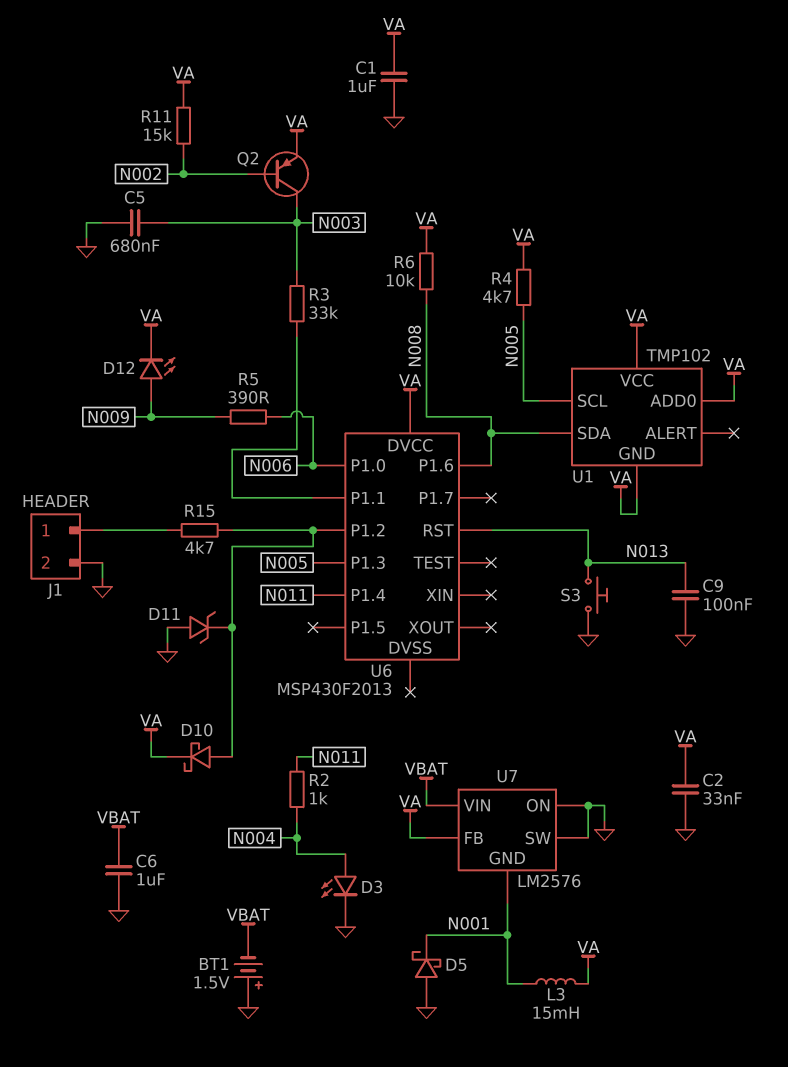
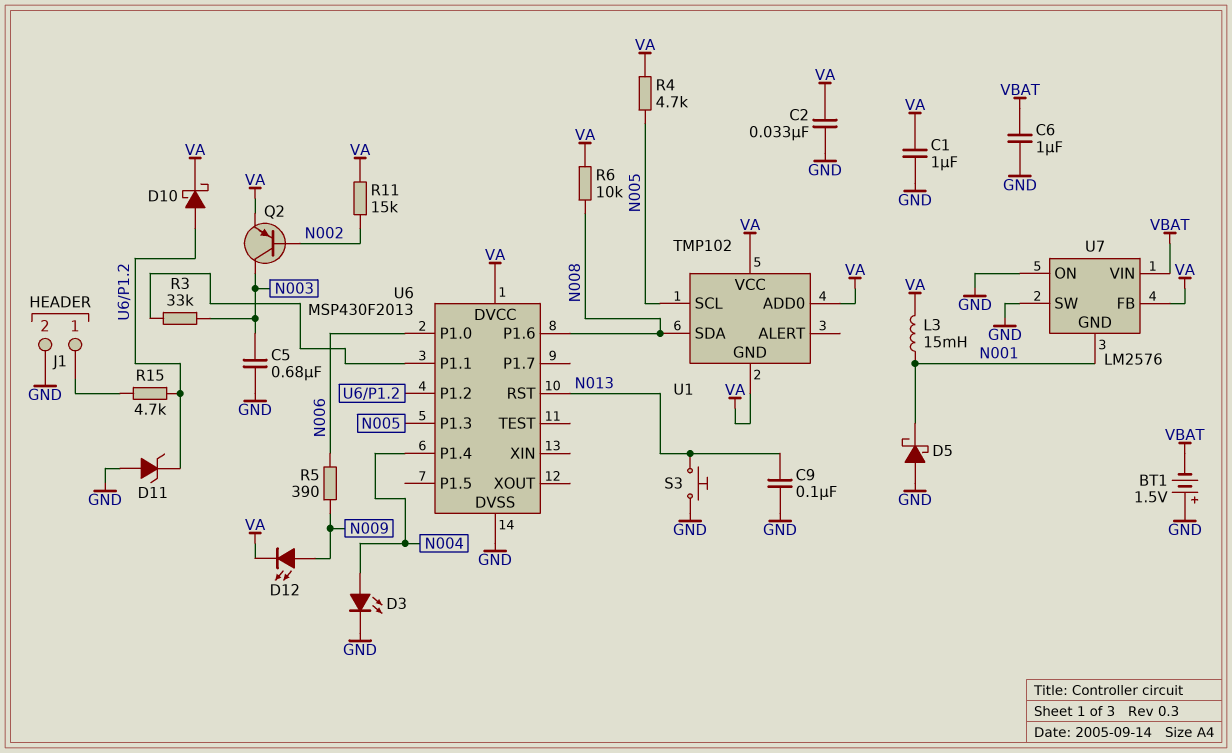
R2: 1k (N004, N011) -> none
U6 pin DVSS: none -> GND
U6 pin P1.4: N011 -> N004

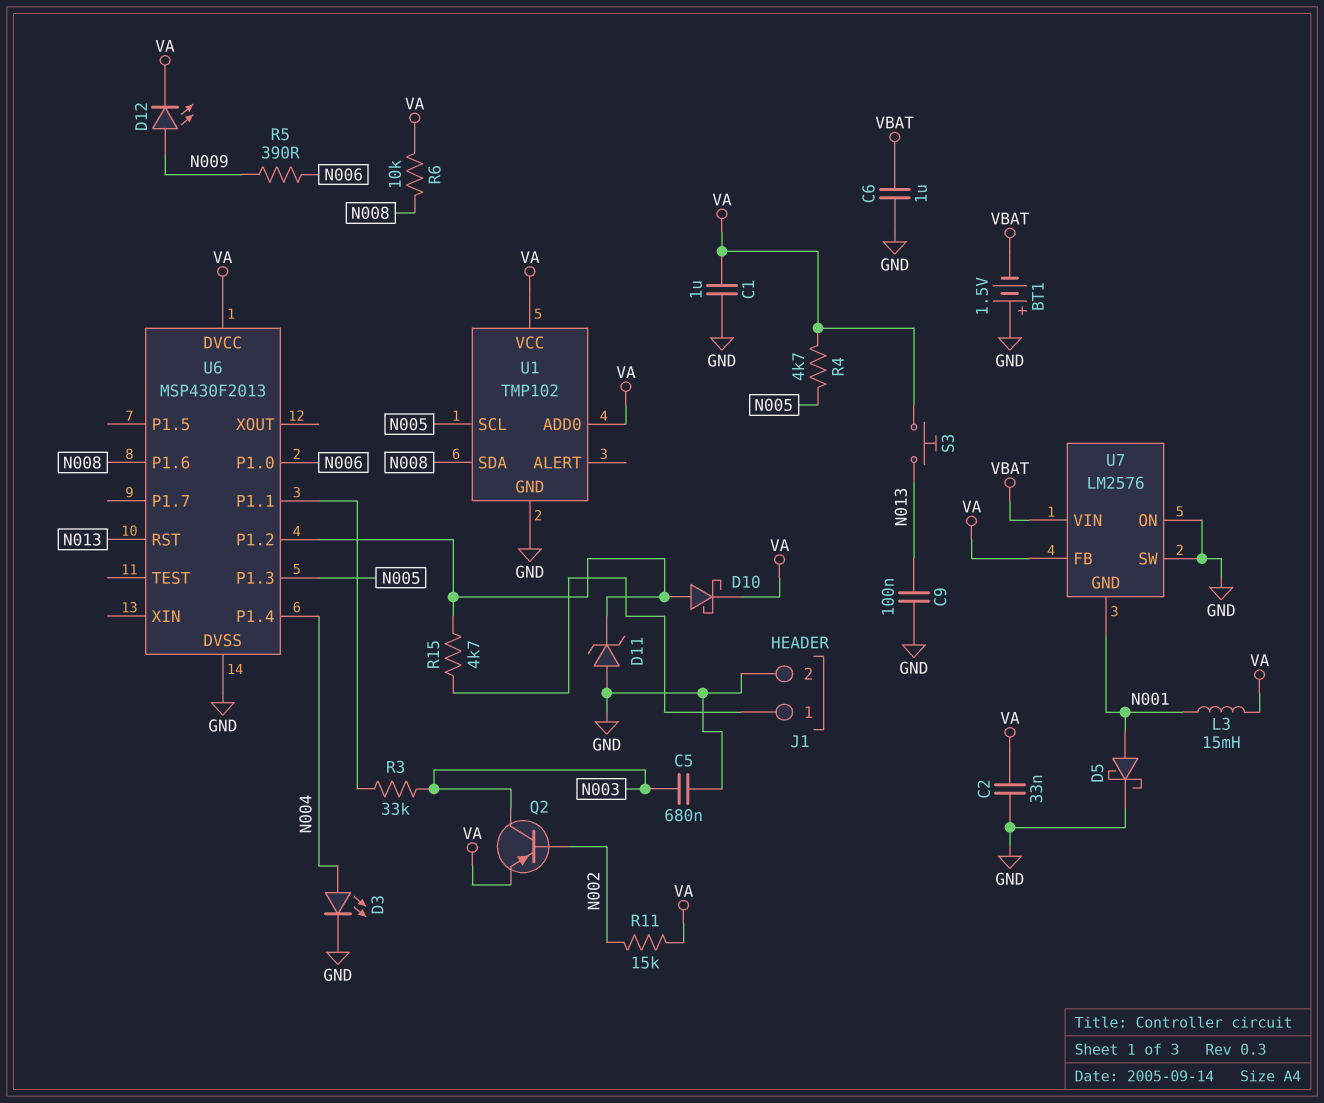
D5: schottky (A GND, K N001) -> schottky (A N001, K GND)
S3: button (GND, N013) -> button (N013, VA)
U1 pin GND: VA -> GND

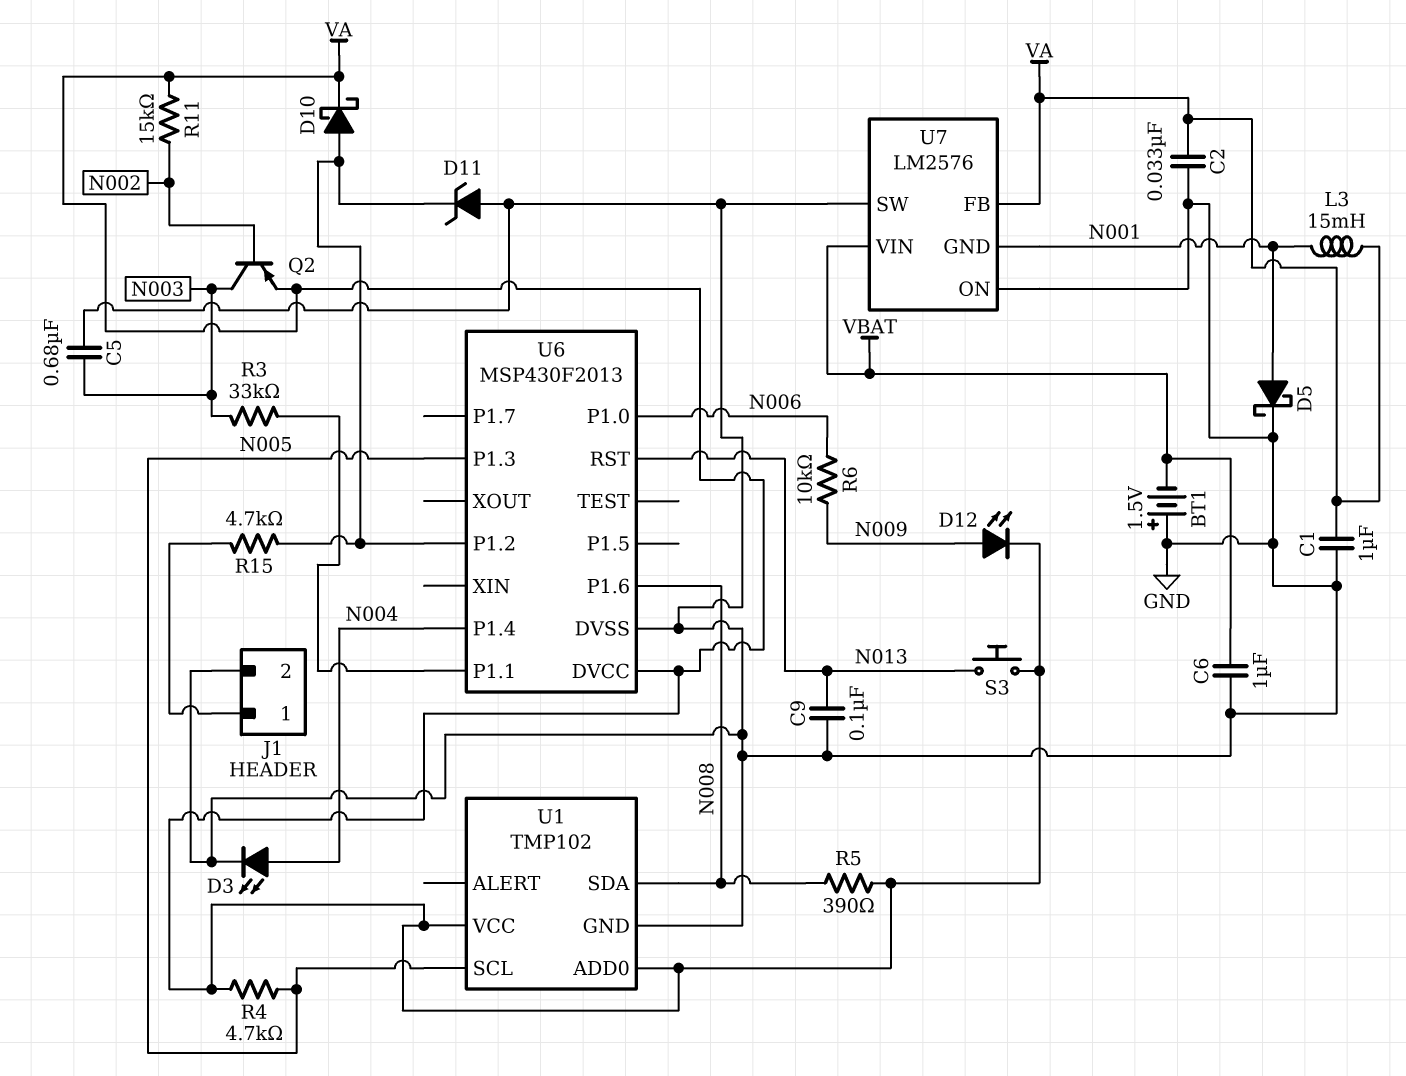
R5: 390 (N006, N009) -> 390 (N008, VA)
R6: 10k (N008, VA) -> 10k (N006, N009)

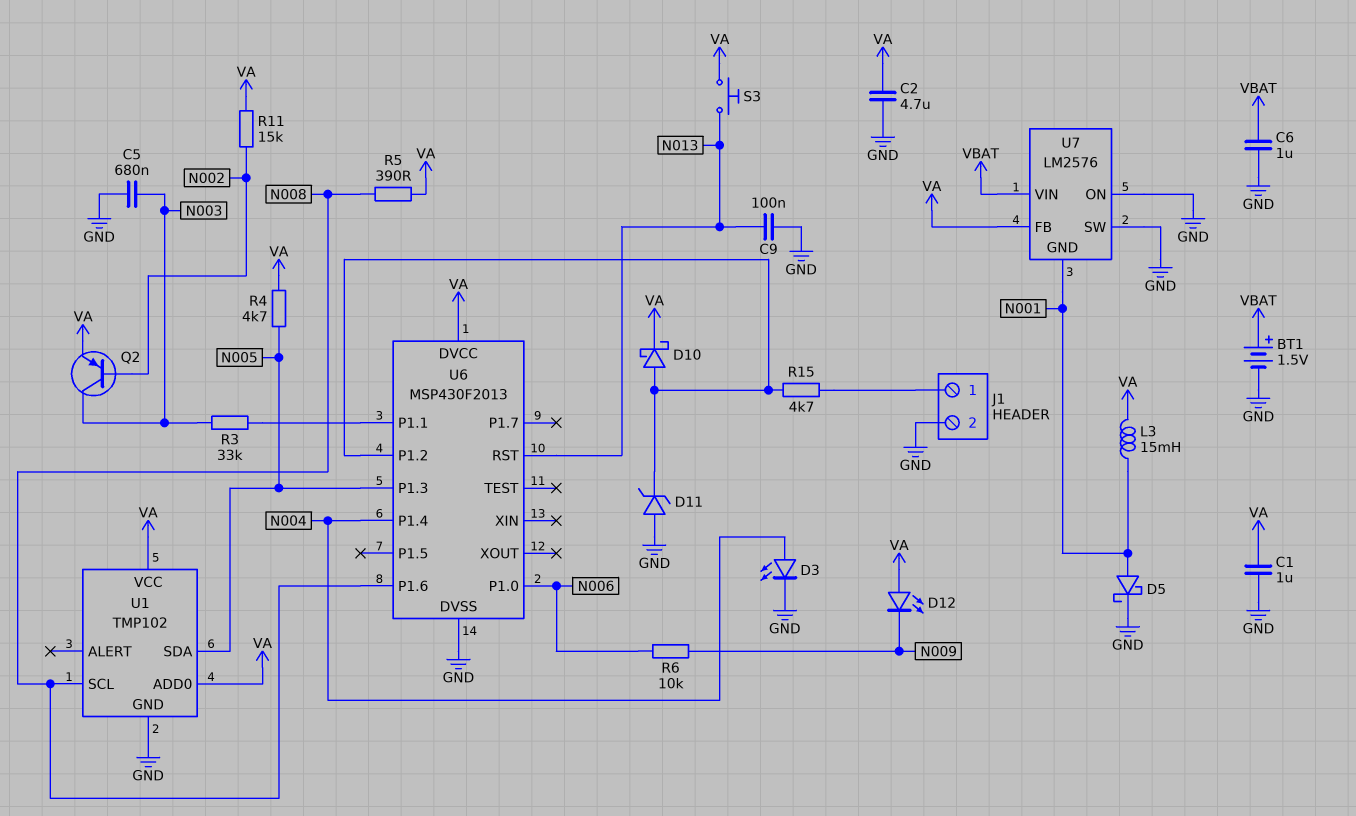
BT1: 1.5V (plus GND, minus VBAT) -> 1.5V (plus VBAT, minus GND)
C2: 33nF (GND, VA) -> 4.7uF (GND, VA)
D12: LED (A N009, K VA) -> LED (A VA, K N009)
U1 pin SCL: N005 -> N008
U1 pin SDA: N008 -> N005

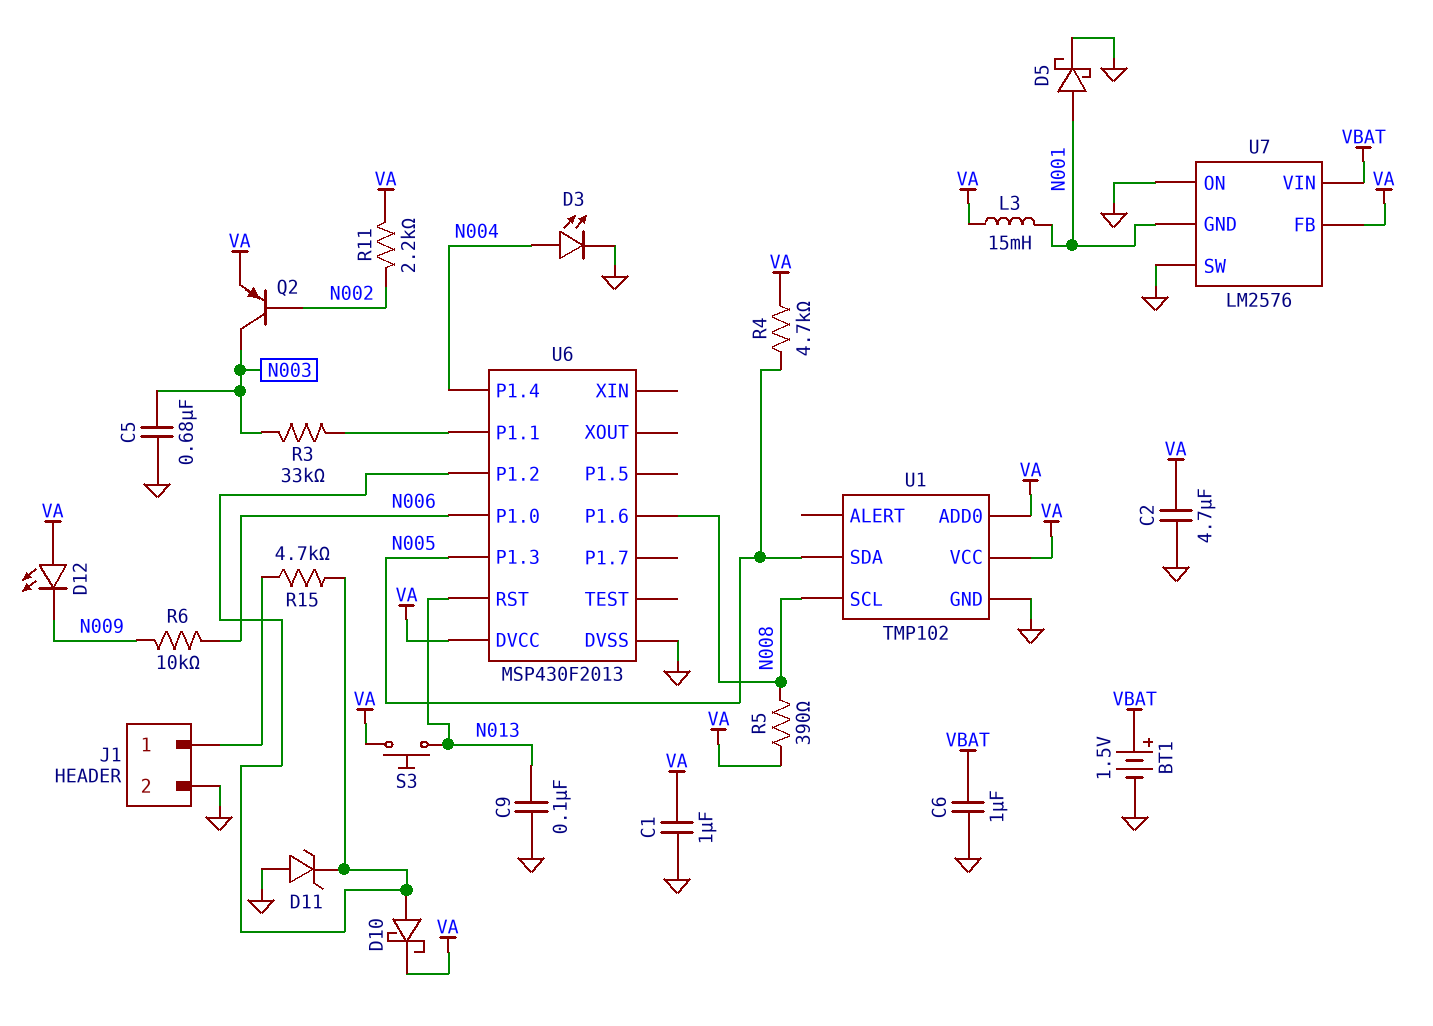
R11: 15k (N002, VA) -> 2.2k (N002, VA)

